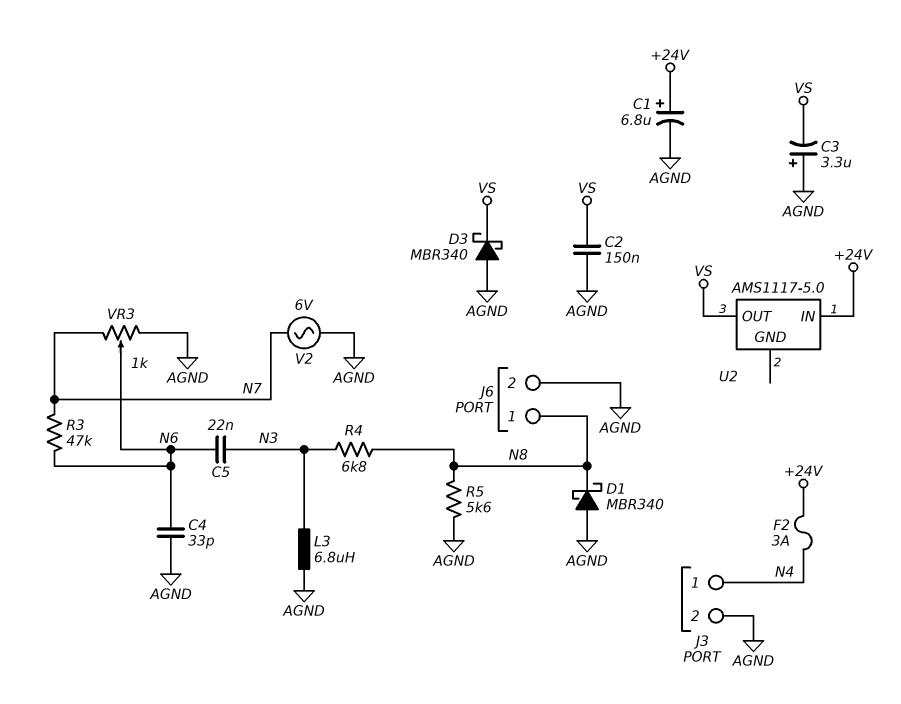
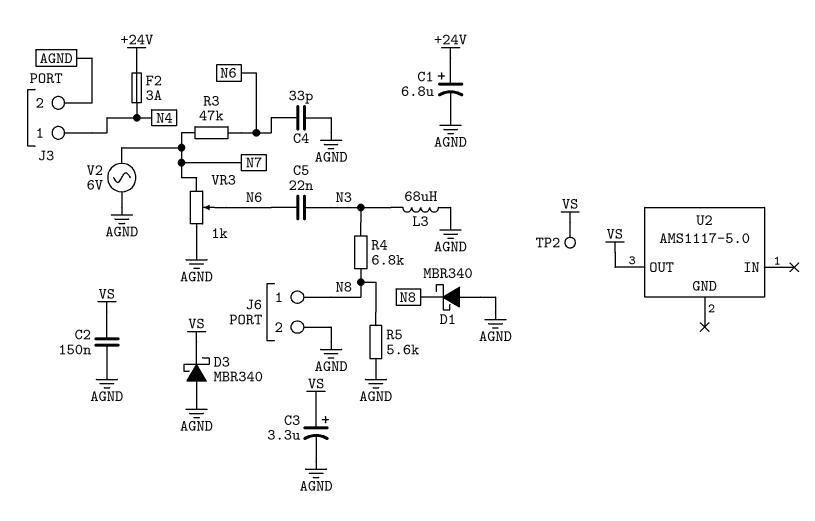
C3: 3.3uF (plus AGND, minus VS) -> 3.3uF (plus VS, minus AGND)
L3: 6.8uH (AGND, N3) -> 68uH (AGND, N3)
TP2: none -> test point (VS)
U2 pin IN: +24V -> none

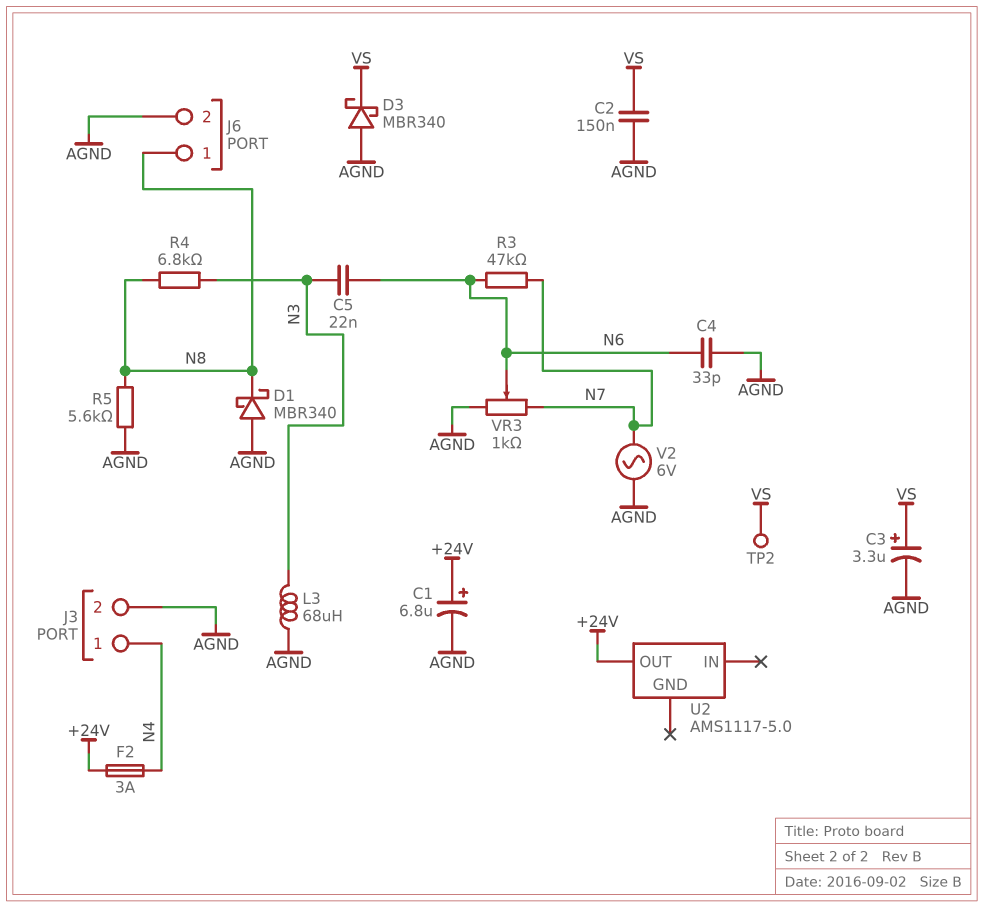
U2 pin OUT: VS -> +24V

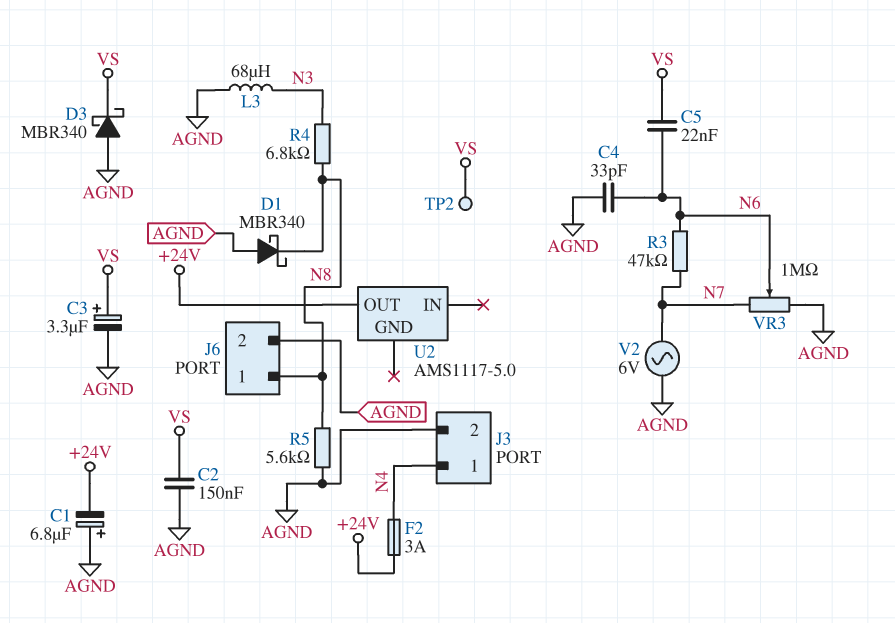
C1: 6.8uF (plus +24V, minus AGND) -> 6.8uF (plus AGND, minus +24V)
C5: 22nF (N3, N6) -> 22nF (N6, VS)
VR3: 1k (AGND, N7, wiper N6) -> 1M (AGND, N7, wiper N6)

